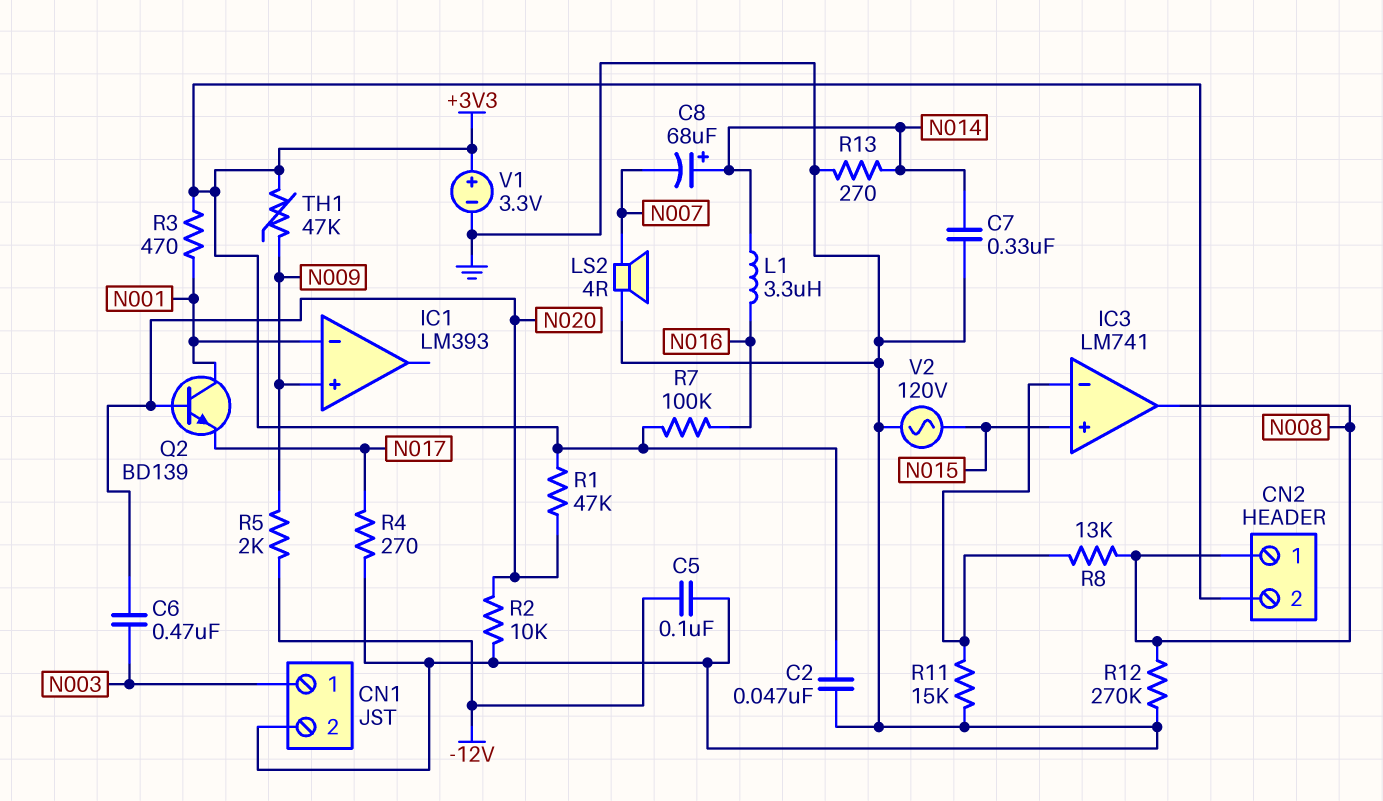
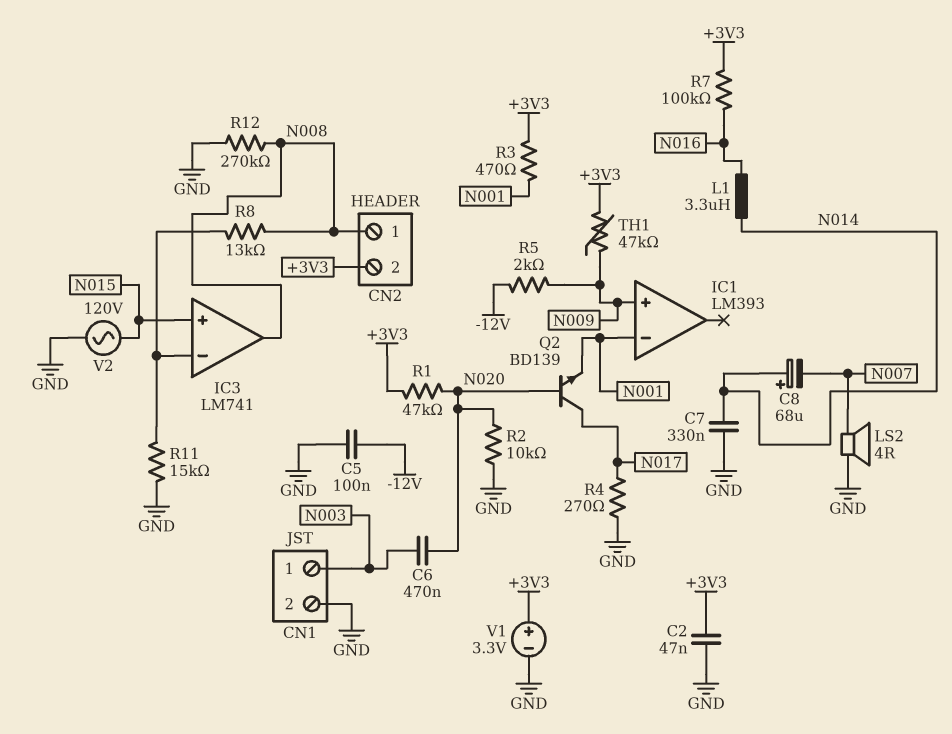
Q2: NPN BD139 (B N020, C N001, E N017) -> NPN BD139 (B N020, C N017, E N001)
R13: 270 (GND, N014) -> none

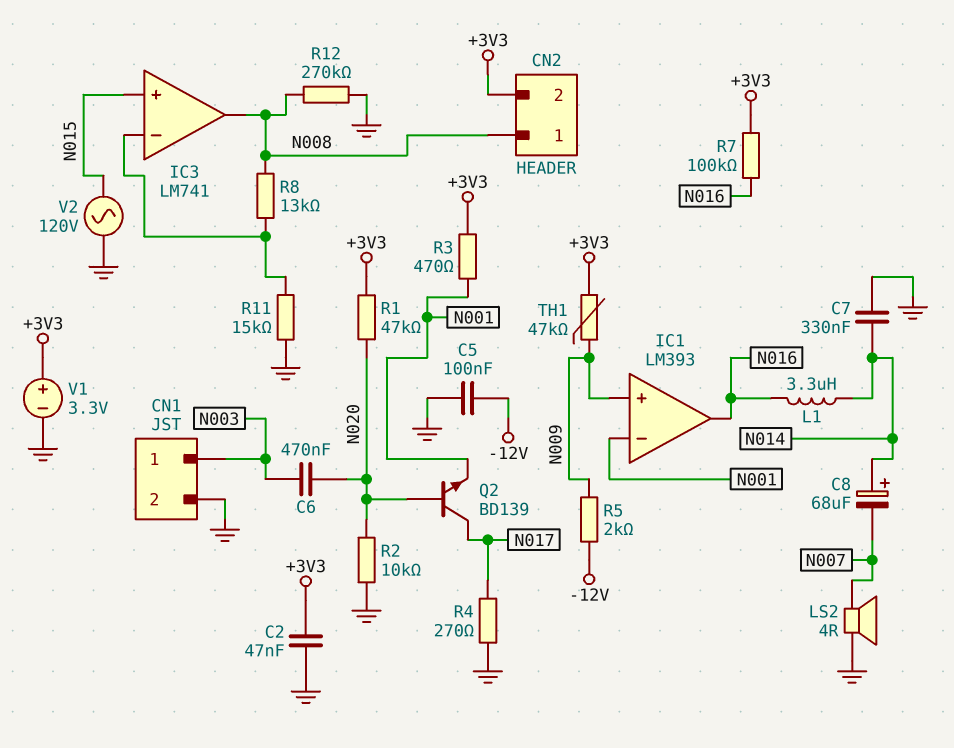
IC1 pin out: none -> N016

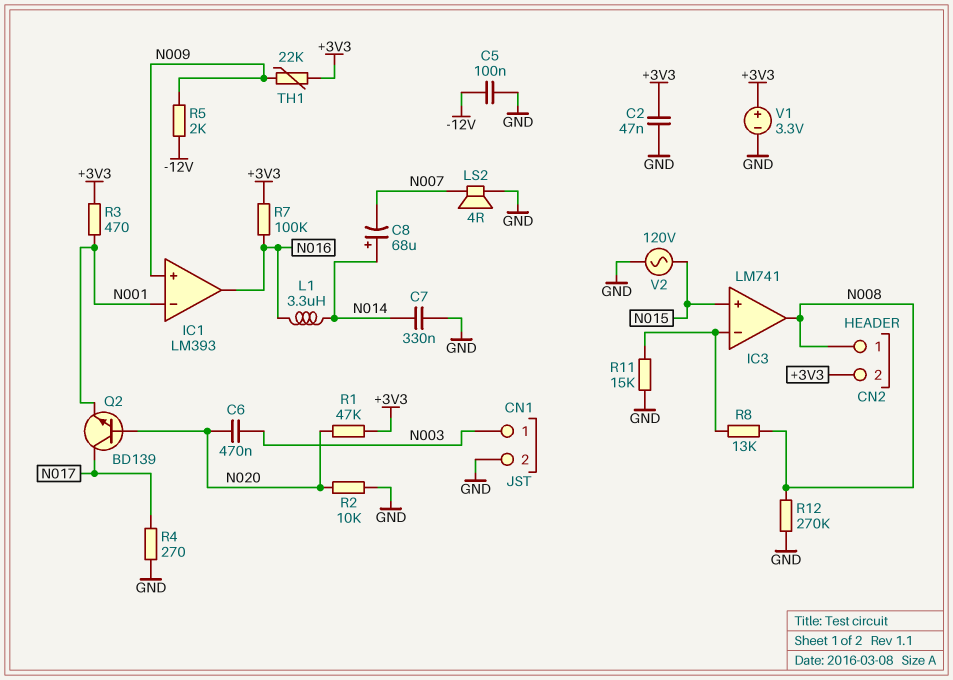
TH1: 47k (+3V3, N009) -> 22k (+3V3, N009)

